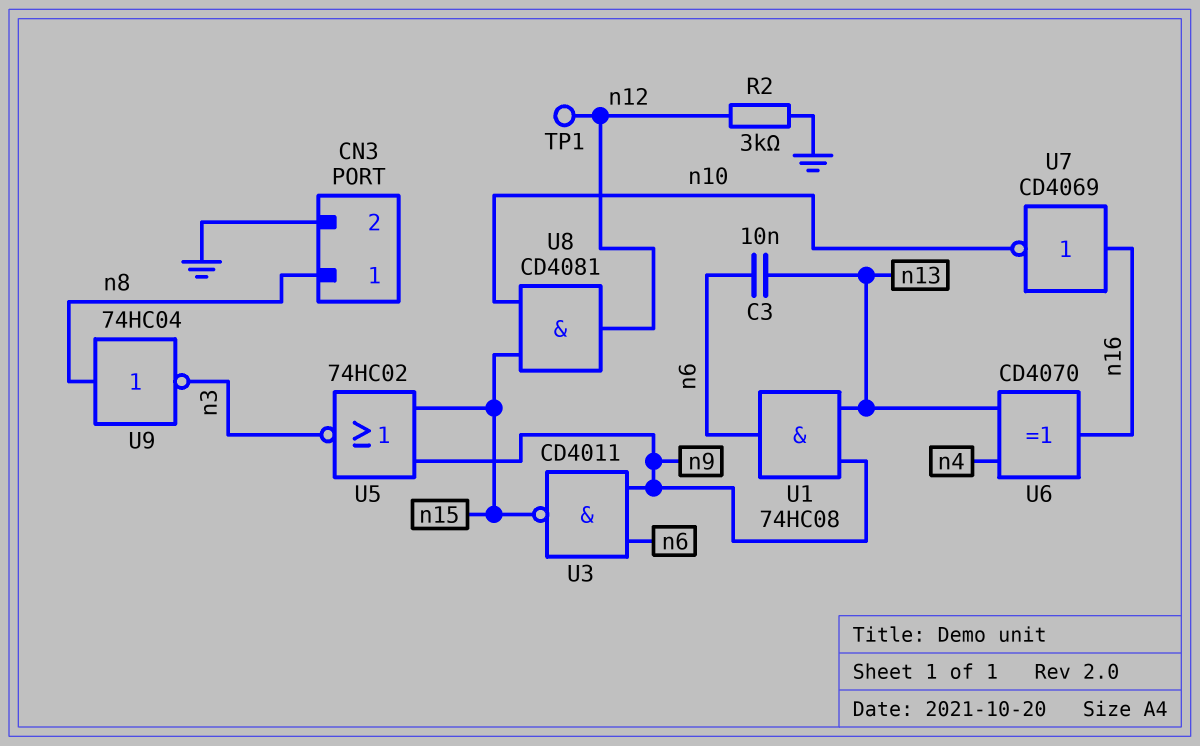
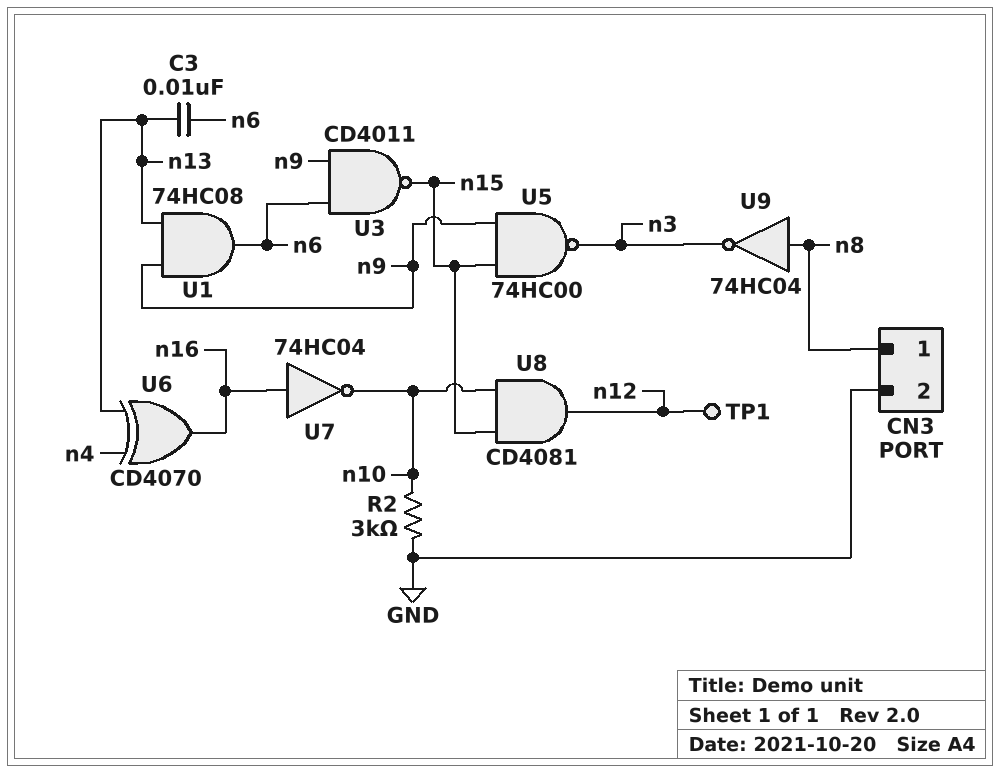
R2: 3k (GND, n12) -> 3k (GND, n10)
U5: NOR 74HC02 (in n9, in n15, out n3) -> NAND 74HC00 (in n9, in n15, out n3)
U7: NOT CD4069 (in n16, out n10) -> NOT 74HC04 (in n16, out n10)

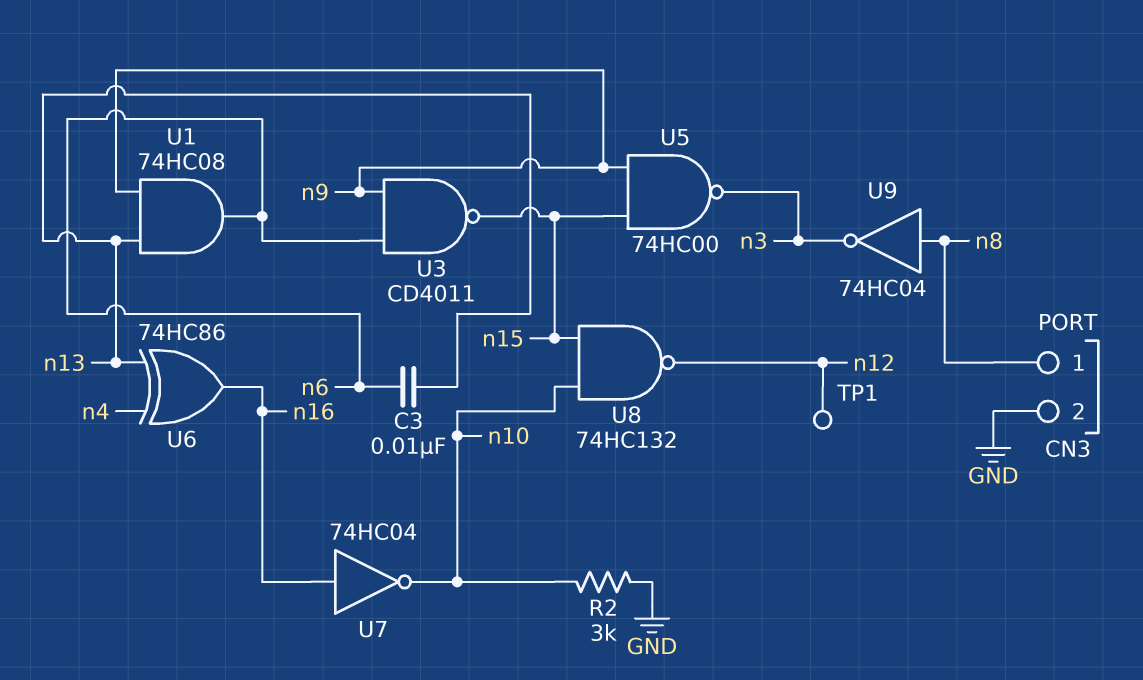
U6: XOR CD4070 (in n4, in n13, out n16) -> XOR 74HC86 (in n4, in n13, out n16)
U8: AND CD4081 (in n10, in n15, out n12) -> NAND 74HC132 (in n10, in n15, out n12)

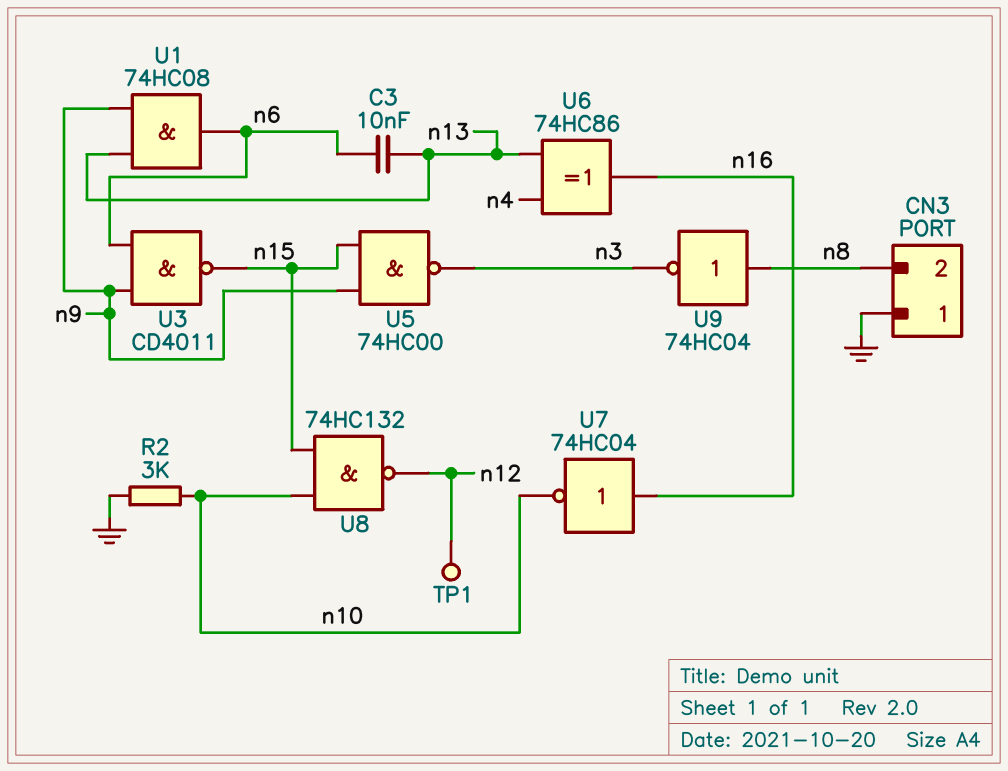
CN3 pin 1: n8 -> GND
CN3 pin 2: GND -> n8

